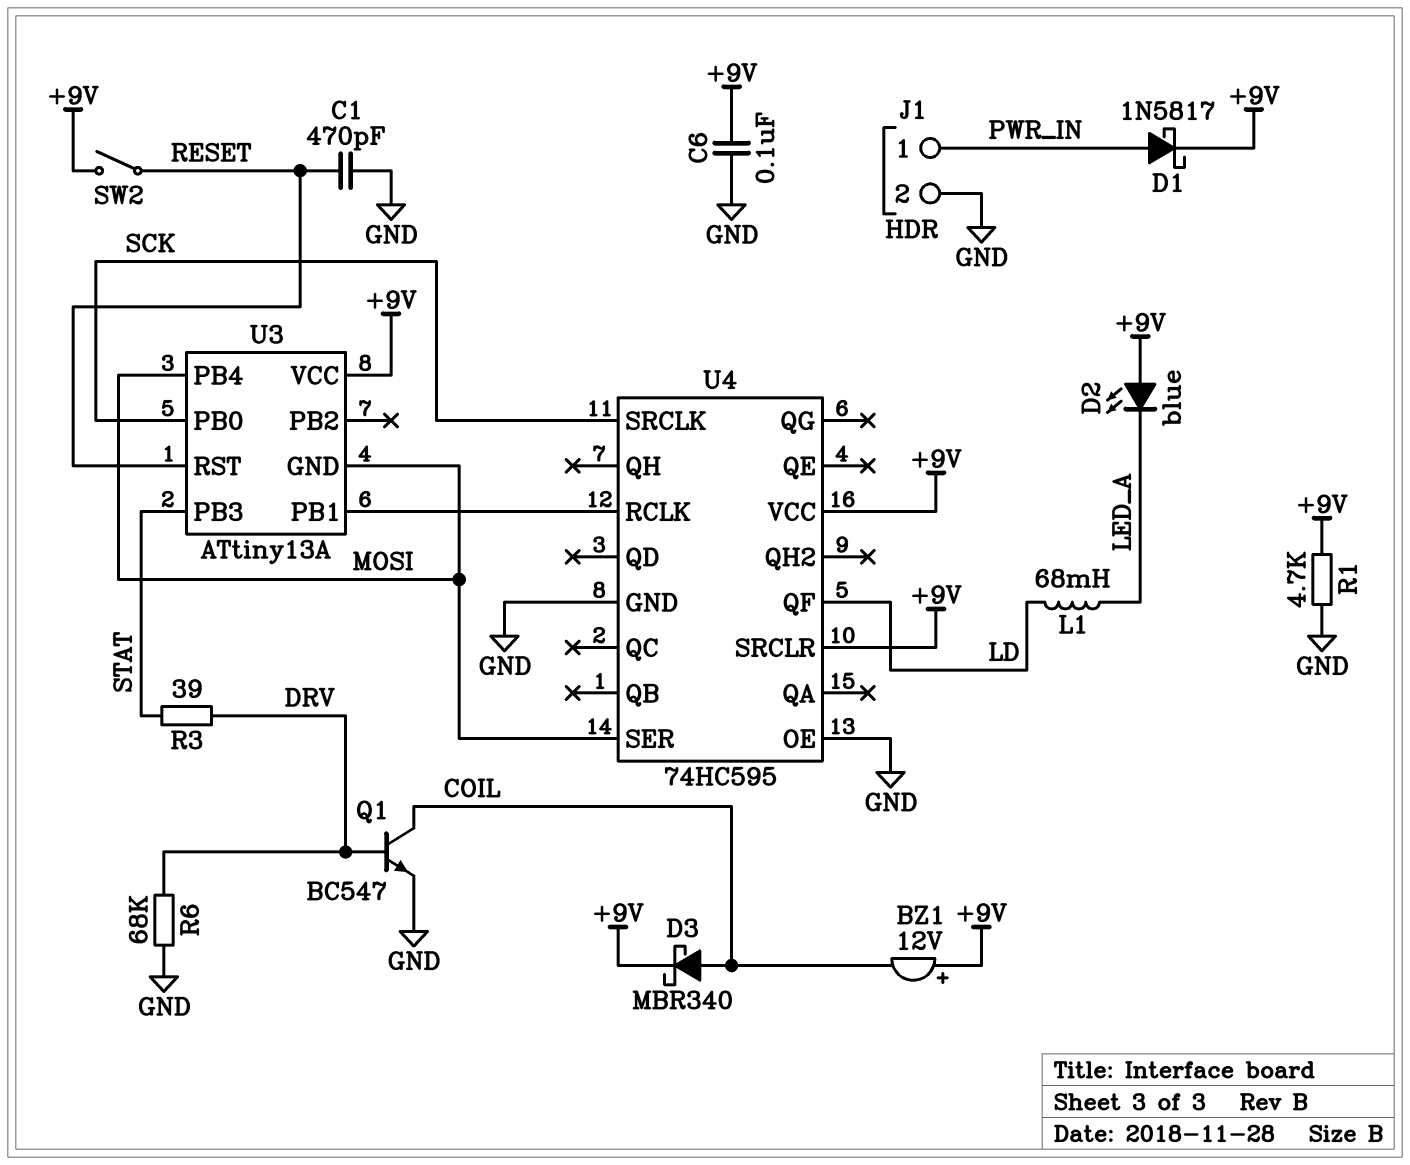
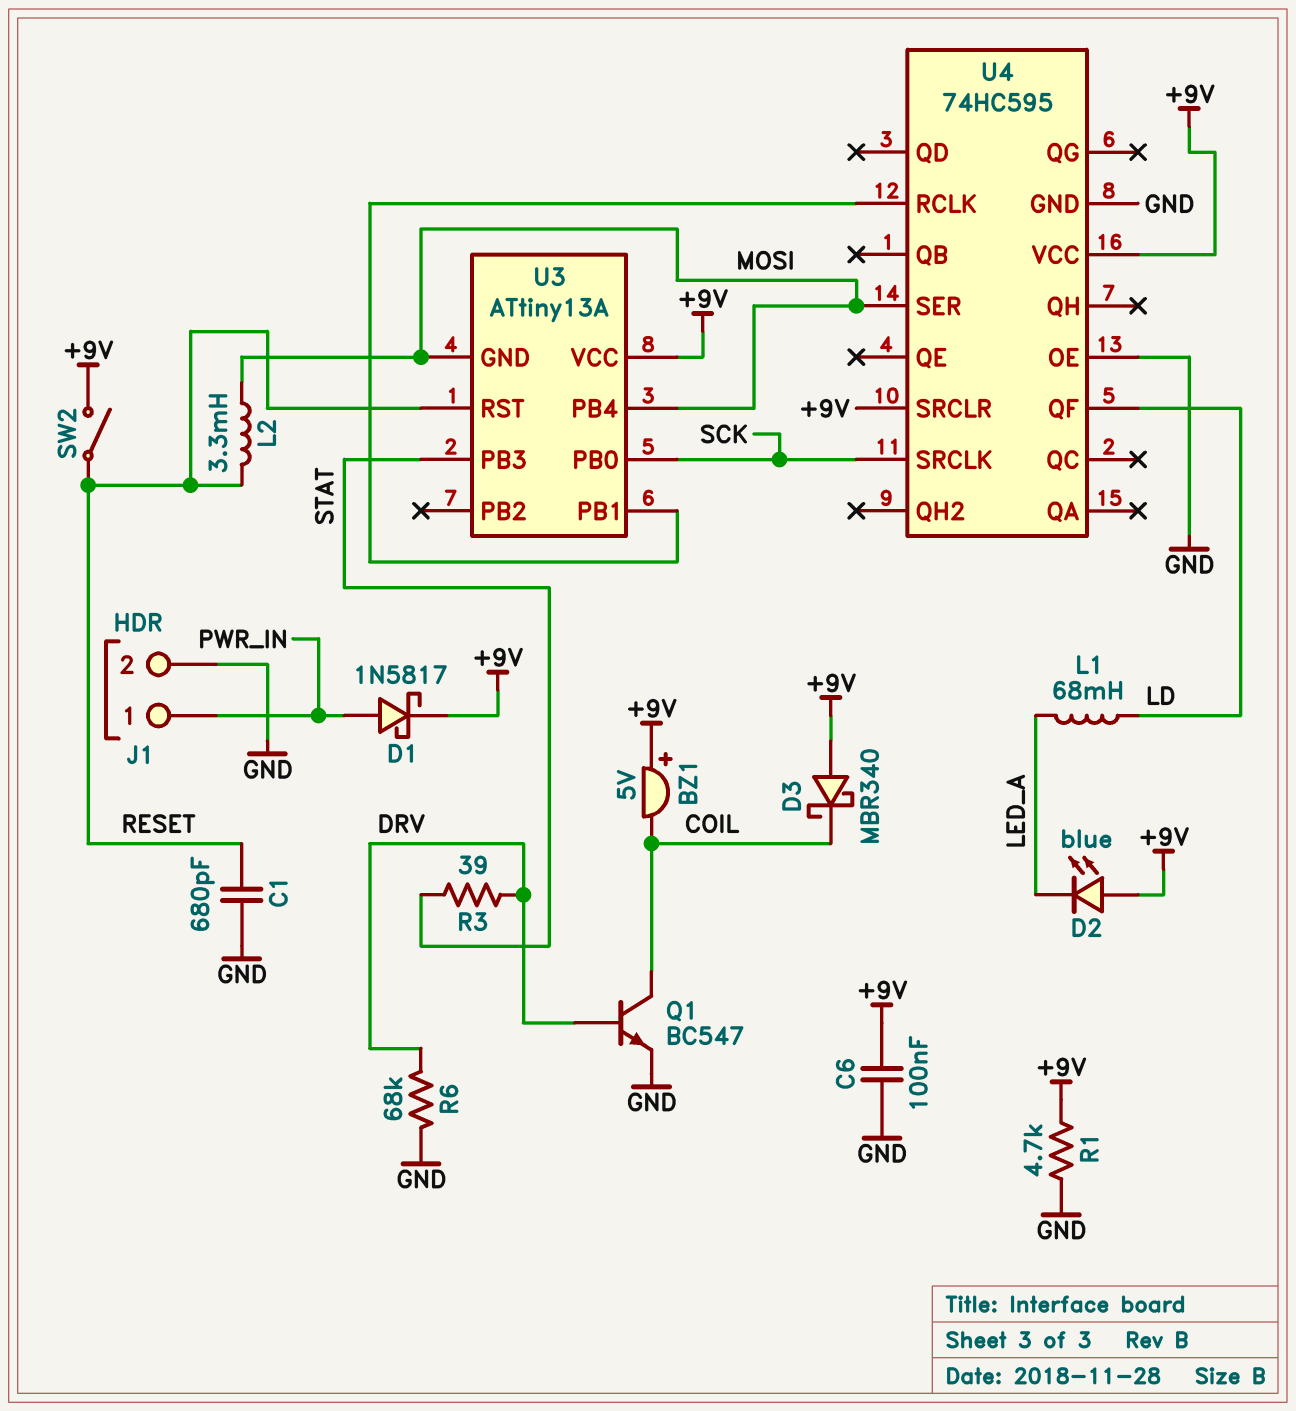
BZ1: buzzer 12V (plus +9V, minus COIL) -> buzzer 5V (plus +9V, minus COIL)
C1: 470pF (GND, RESET) -> 680pF (GND, RESET)
D3: schottky MBR340 (A COIL, K +9V) -> schottky MBR340 (A +9V, K COIL)
L2: none -> 3.3mH (MOSI, RESET)

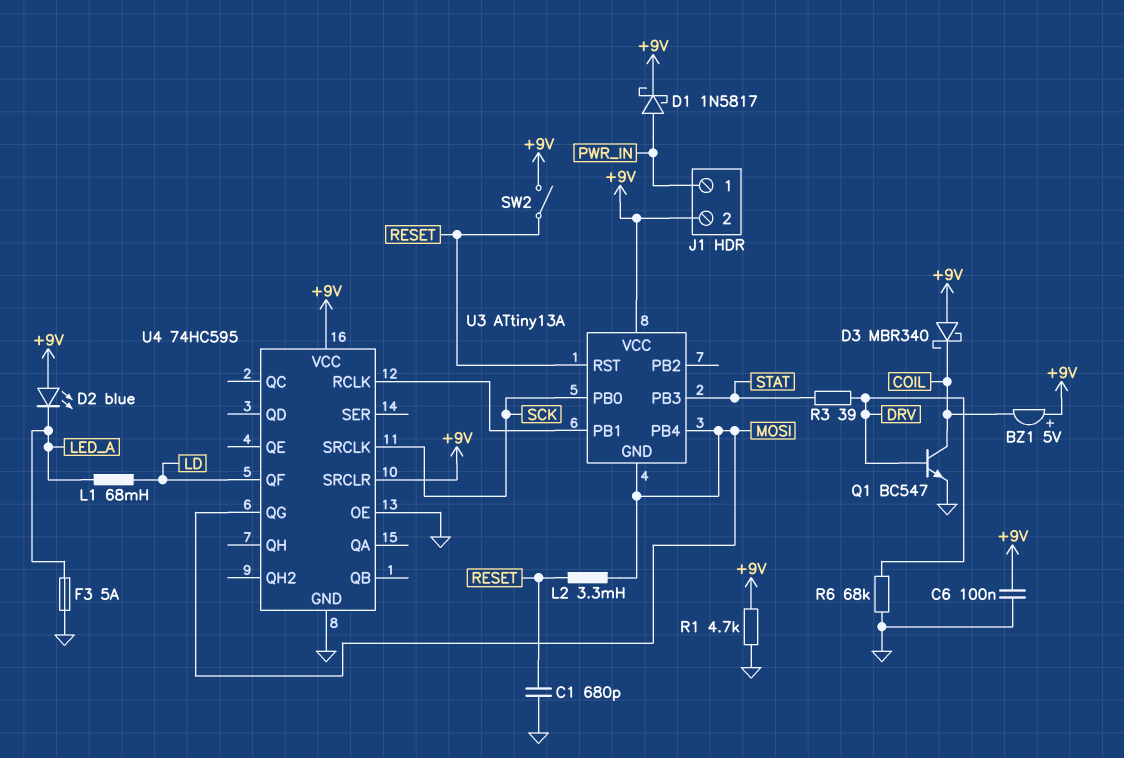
F3: none -> 5A (GND, LED_A)
J1 pin 2: GND -> +9V
U4 pin QG: none -> MOSI
U4 pin SER: MOSI -> none

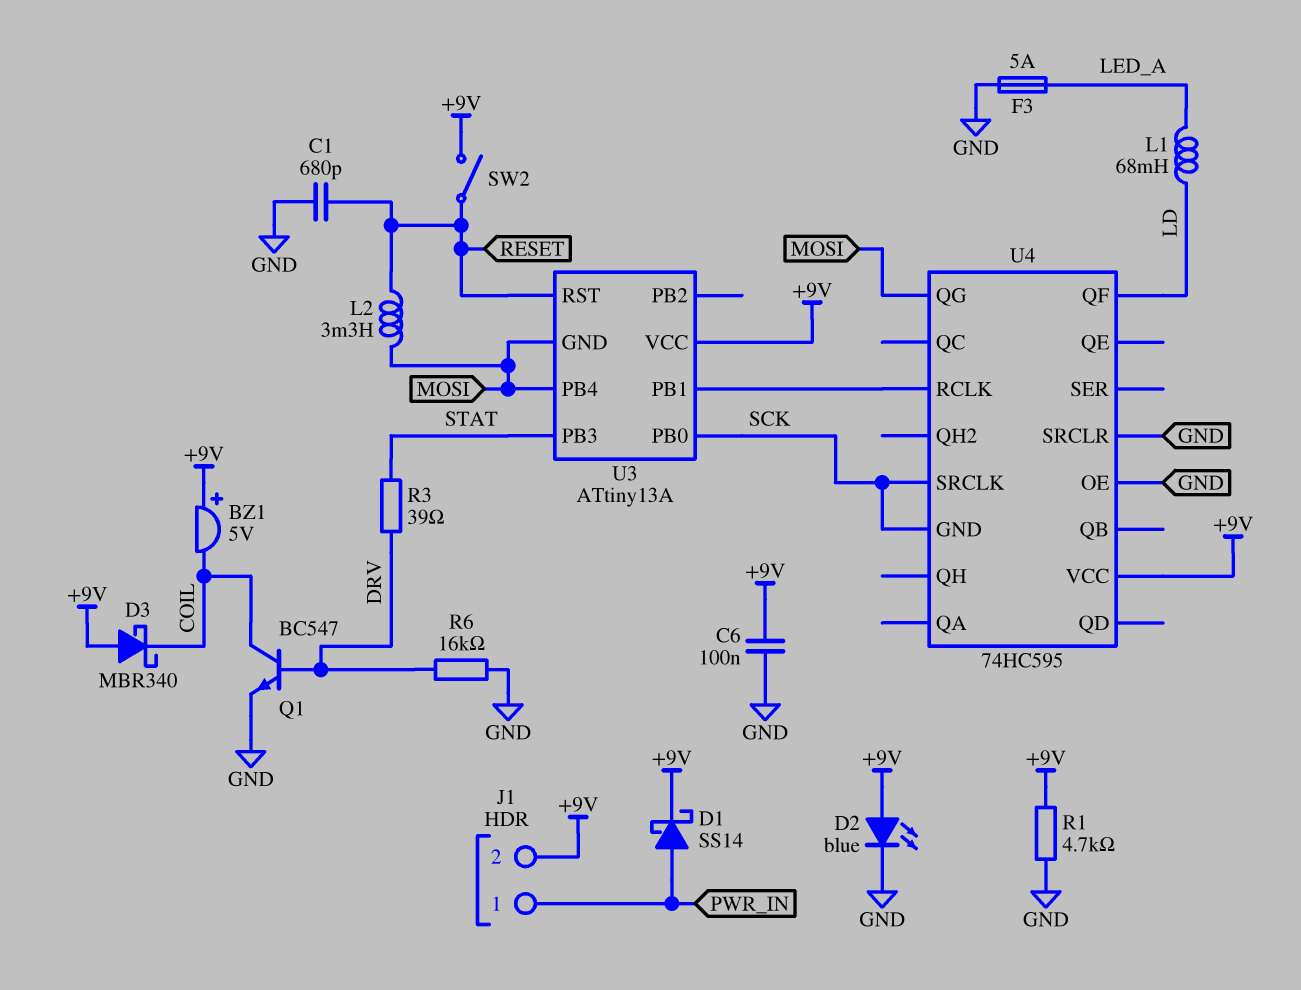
D1: schottky 1N5817 (A PWR_IN, K +9V) -> schottky SS14 (A PWR_IN, K +9V)
D2: LED blue (A +9V, K LED_A) -> LED blue (A +9V, K GND)
R6: 68k (DRV, GND) -> 16k (DRV, GND)
U4 pin GND: GND -> SCK
U4 pin SRCLR: +9V -> GND

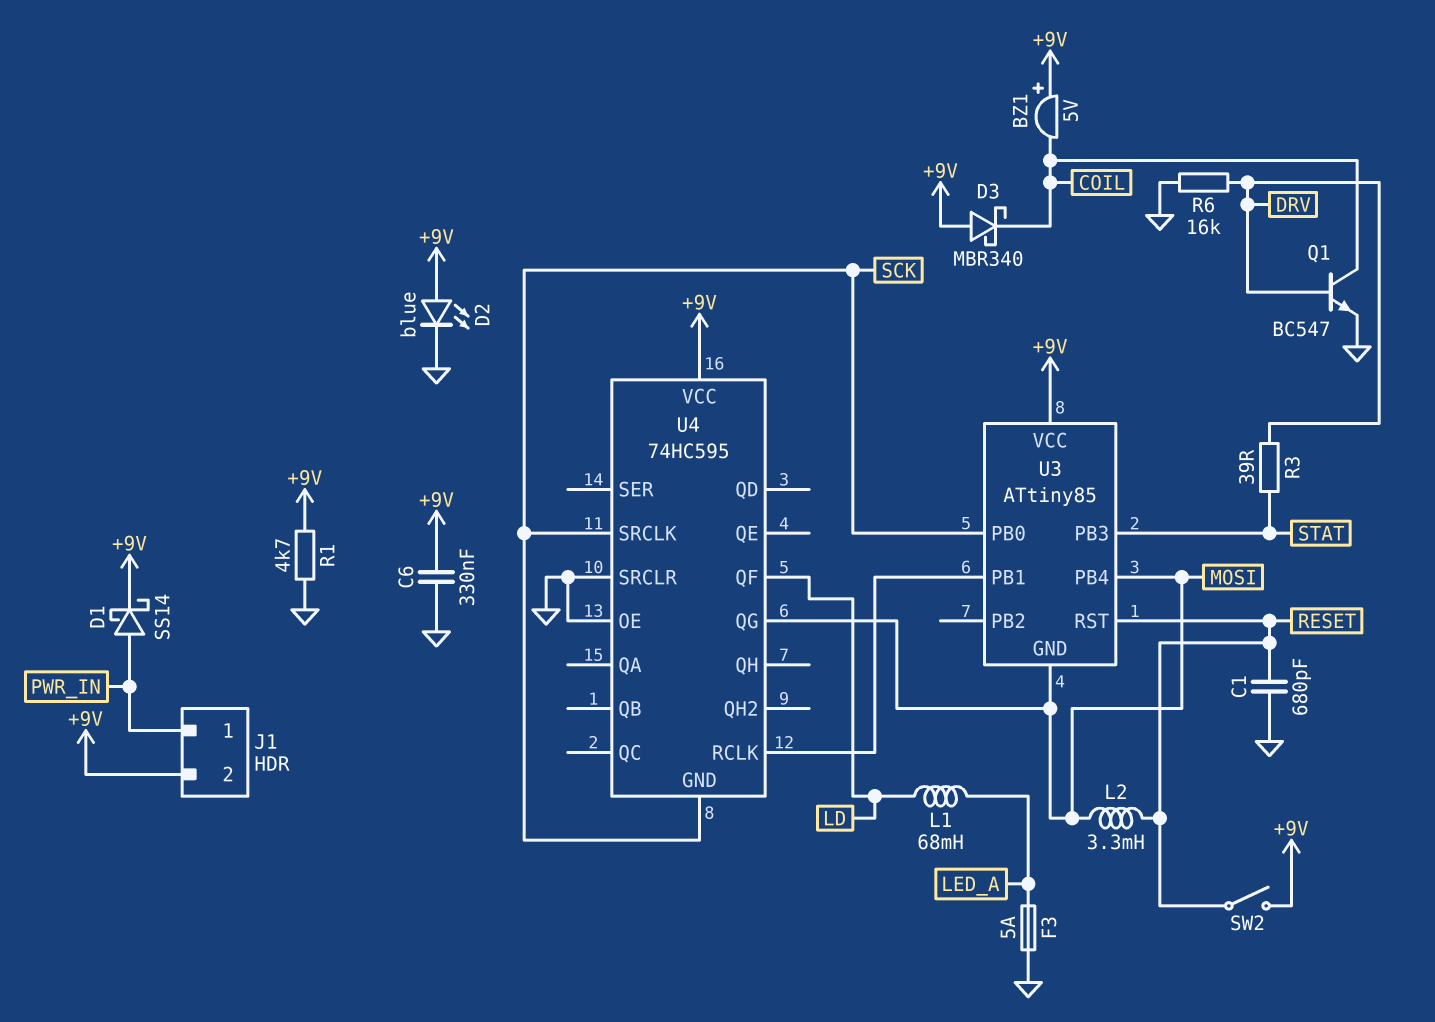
C6: 100nF (+9V, GND) -> 330nF (+9V, GND)
U3: ATtiny13A -> ATtiny85

